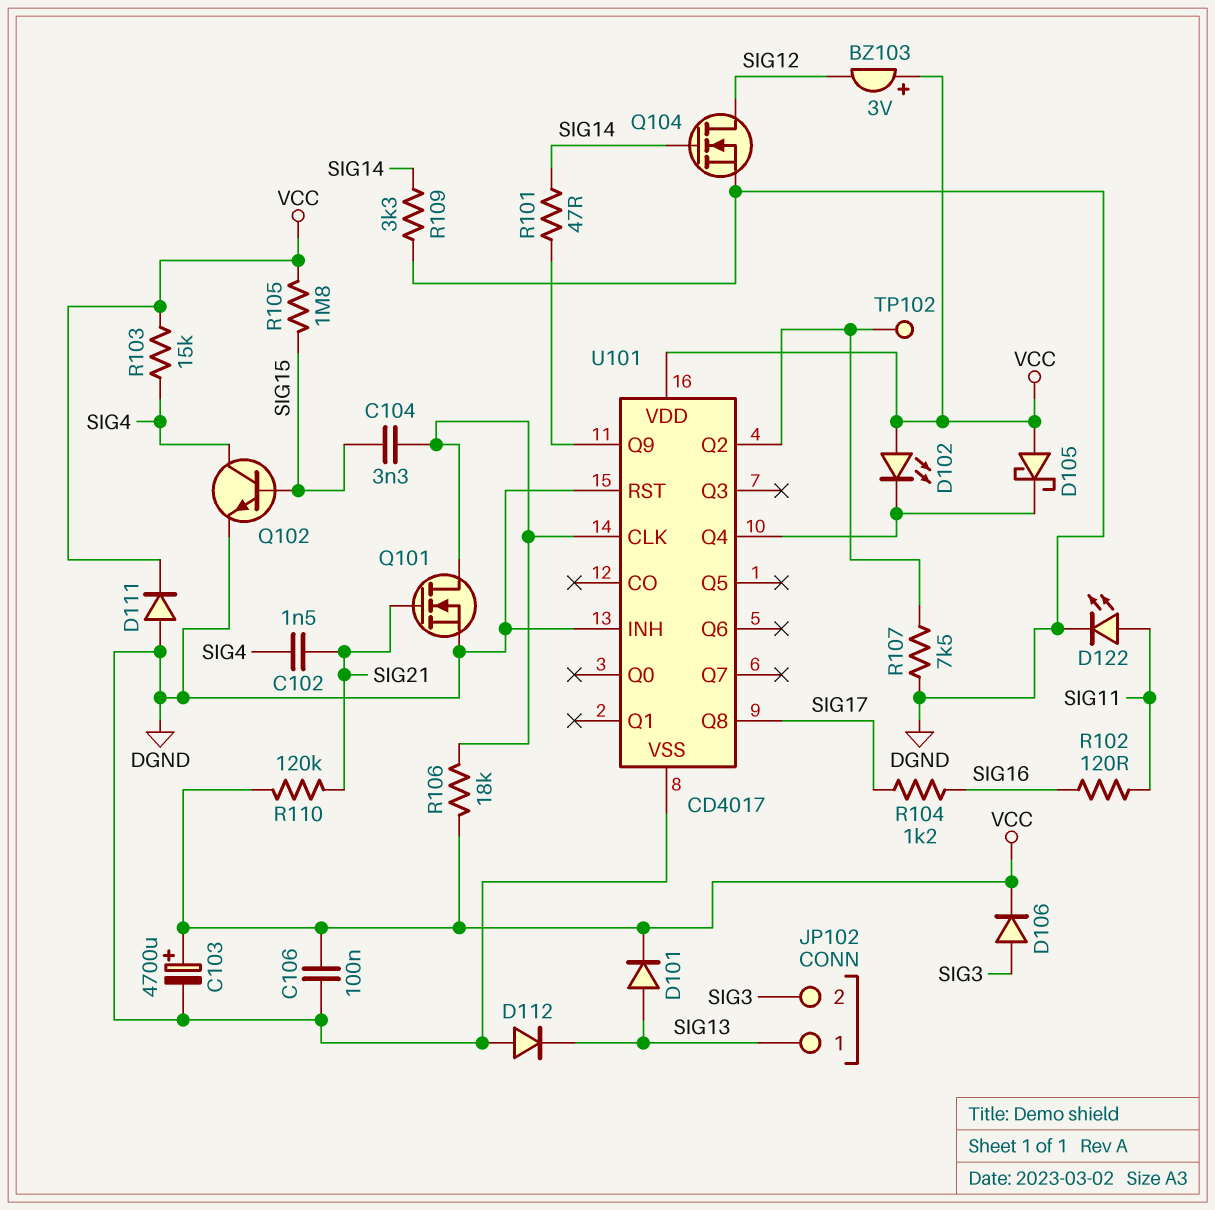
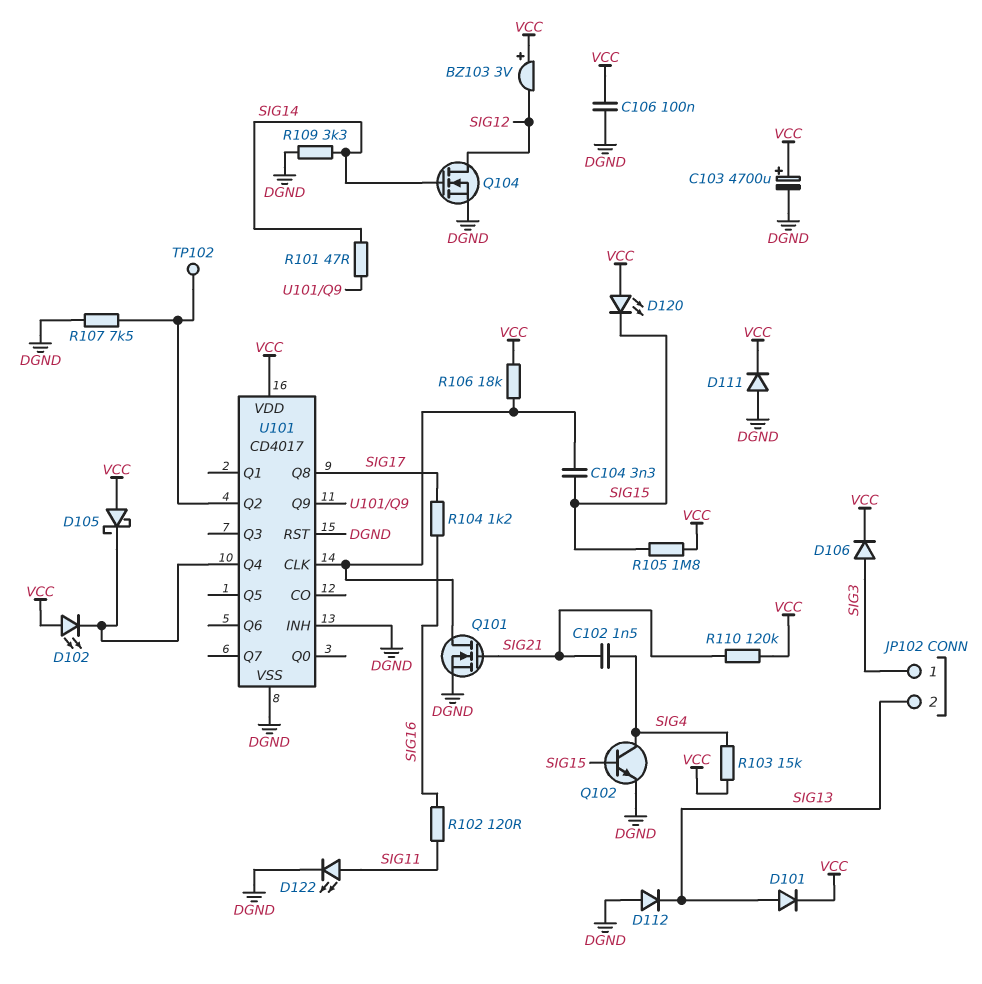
D120: none -> LED (A VCC, K SIG15)
JP102 pin 1: SIG13 -> SIG3
JP102 pin 2: SIG3 -> SIG13

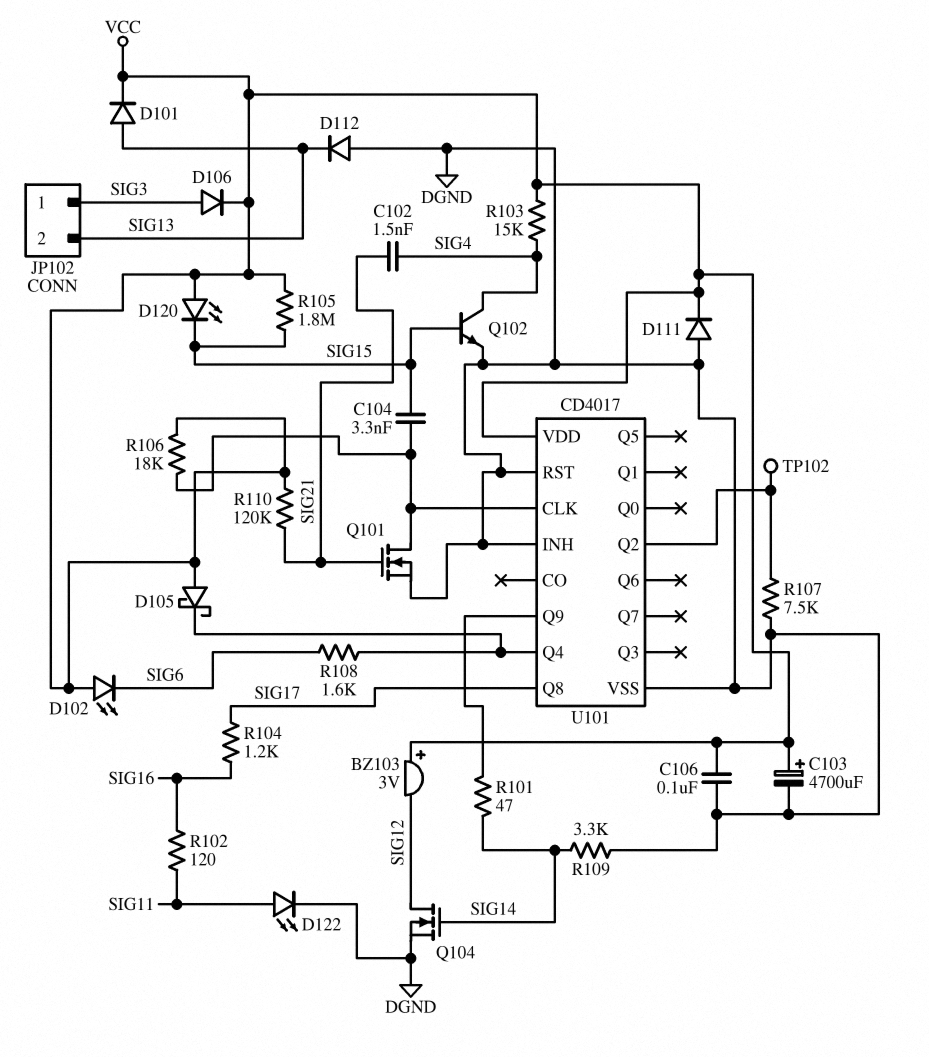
D102: LED (A VCC, K U101/Q4) -> LED (A VCC, K SIG6)
R108: none -> 1.6k (SIG6, U101/Q4)

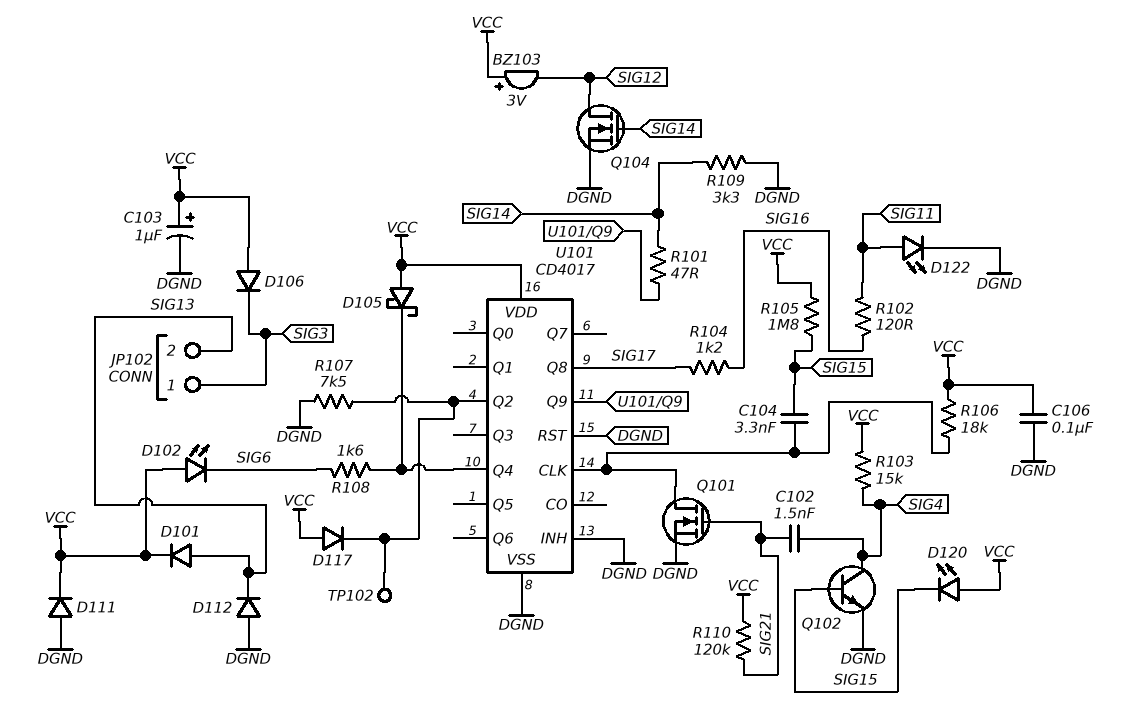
C103: 4700uF (plus VCC, minus DGND) -> 1uF (plus VCC, minus DGND)
D106: diode (A SIG3, K VCC) -> diode (A VCC, K SIG3)
D117: none -> diode (A VCC, K U101/Q2)

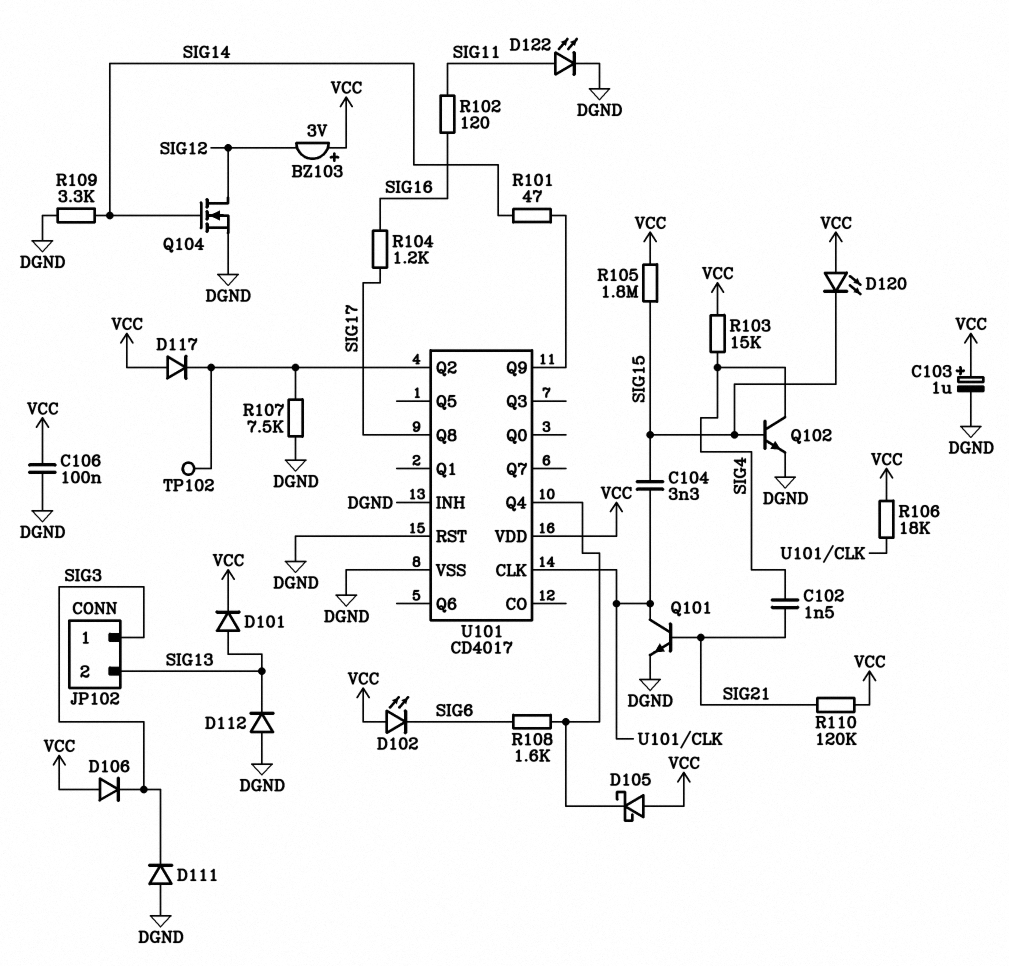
D111: diode (A DGND, K VCC) -> diode (A DGND, K SIG3)
Q101: NMOS (G SIG21, D U101/CLK, S DGND) -> NPN (B SIG21, C U101/CLK, E DGND)

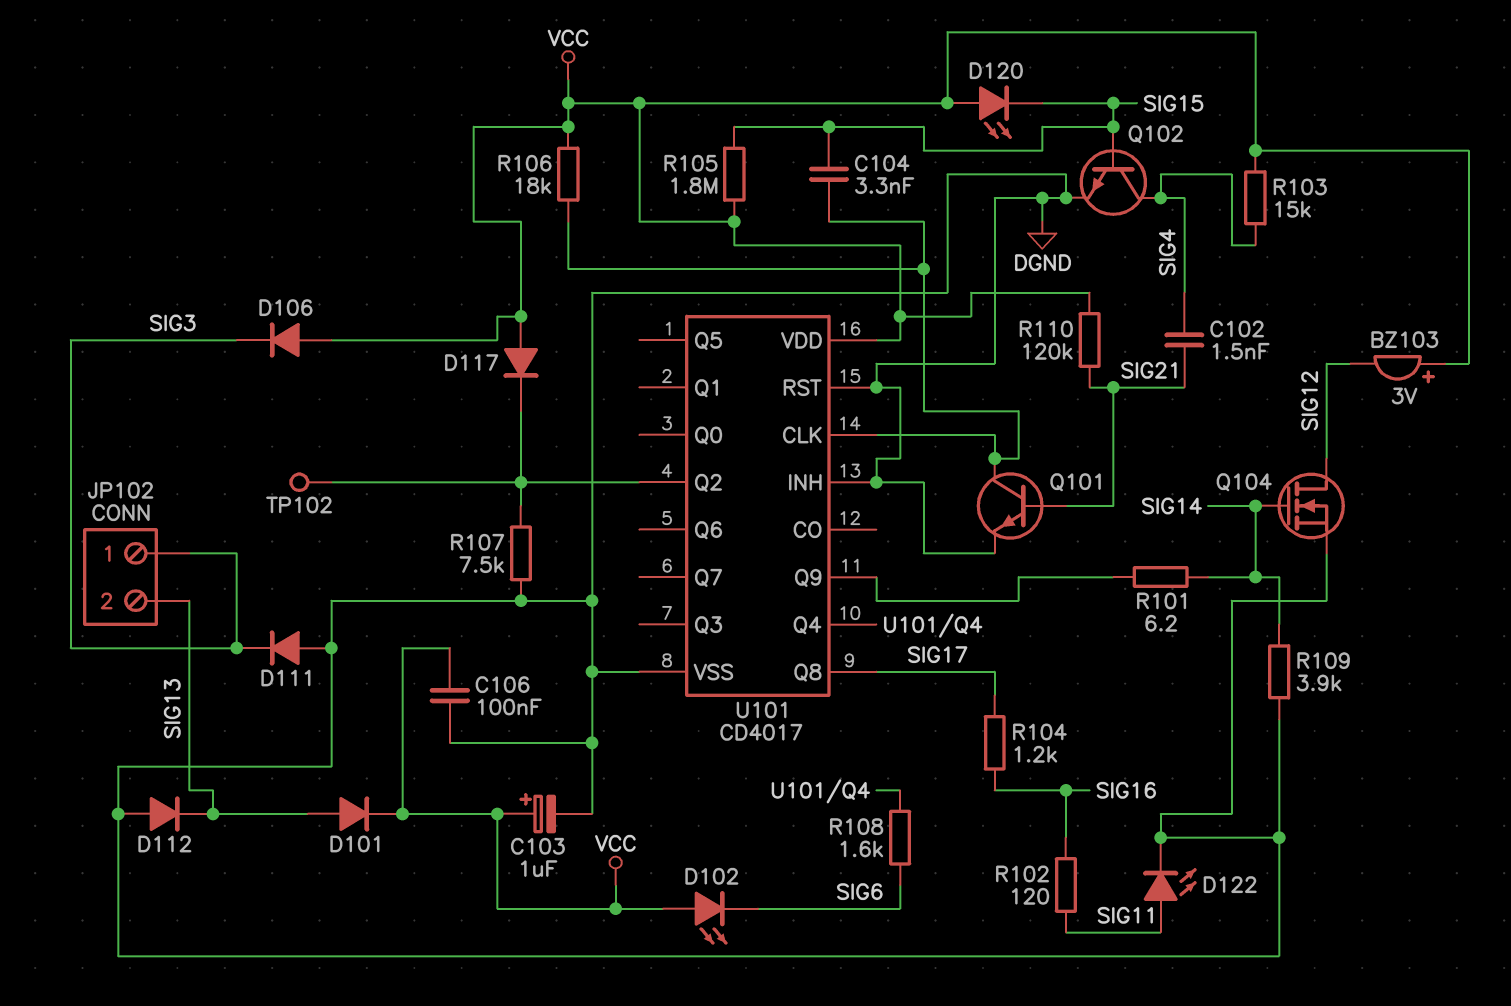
D105: schottky (A VCC, K U101/Q4) -> none
R101: 47 (SIG14, U101/Q9) -> 6.2 (SIG14, U101/Q9)
R109: 3.3k (DGND, SIG14) -> 3.9k (DGND, SIG14)

